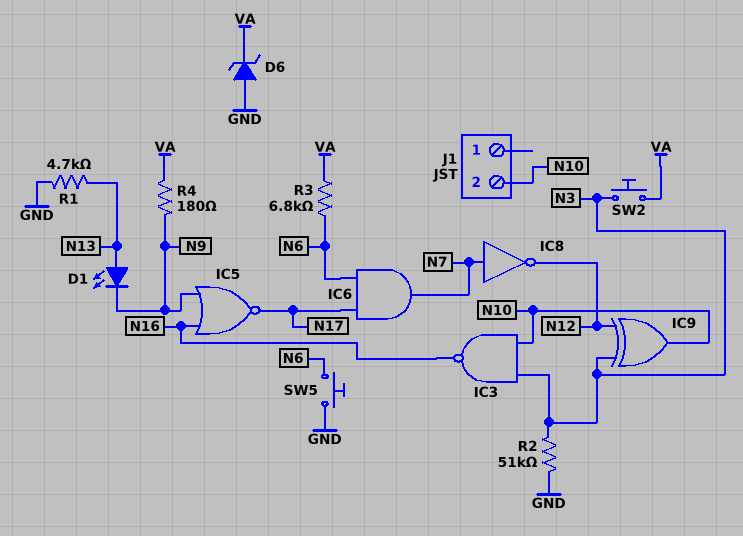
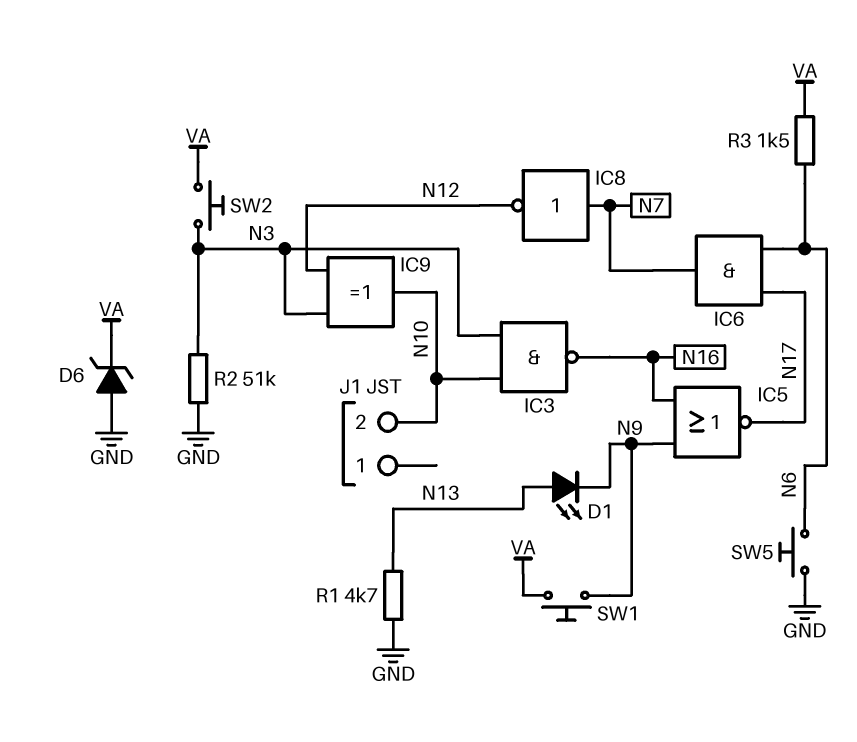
R3: 6.8k (N6, VA) -> 1.5k (N6, VA)
R4: 180 (N9, VA) -> none
SW1: none -> button (N9, VA)

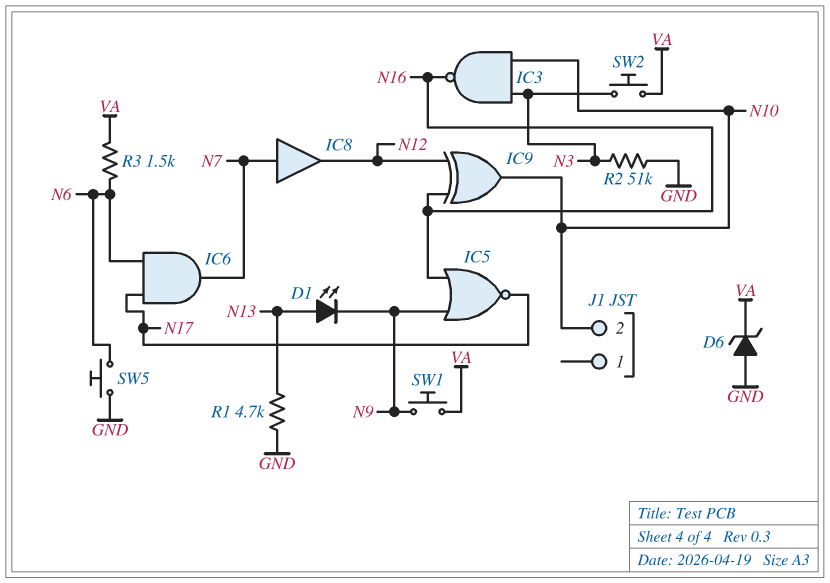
IC8: NOT (in N7, out N12) -> buffer (in N7, out N12)
IC9: XOR (in N3, in N12, out N10) -> XOR (in N12, in N16, out N10)

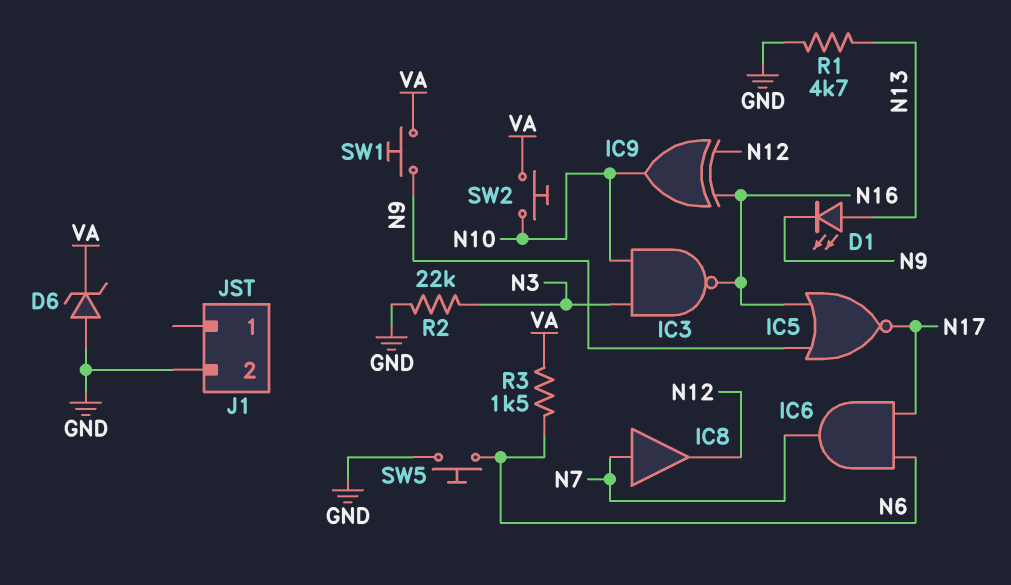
J1 pin 2: N10 -> GND
R2: 51k (GND, N3) -> 22k (GND, N3)
SW2: button (N3, VA) -> button (N10, VA)

